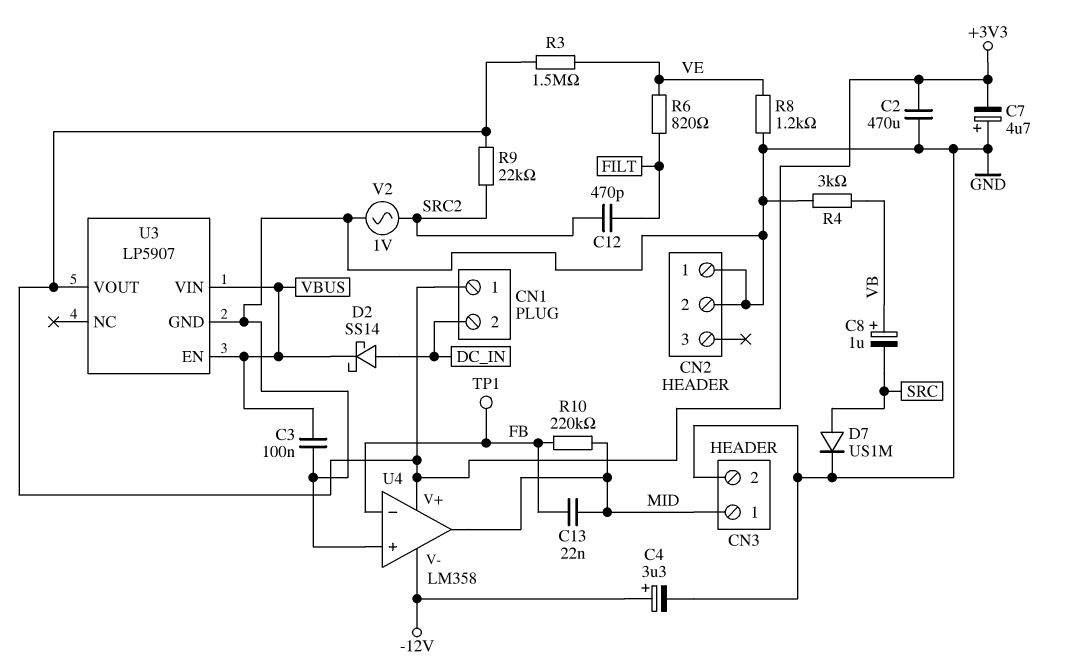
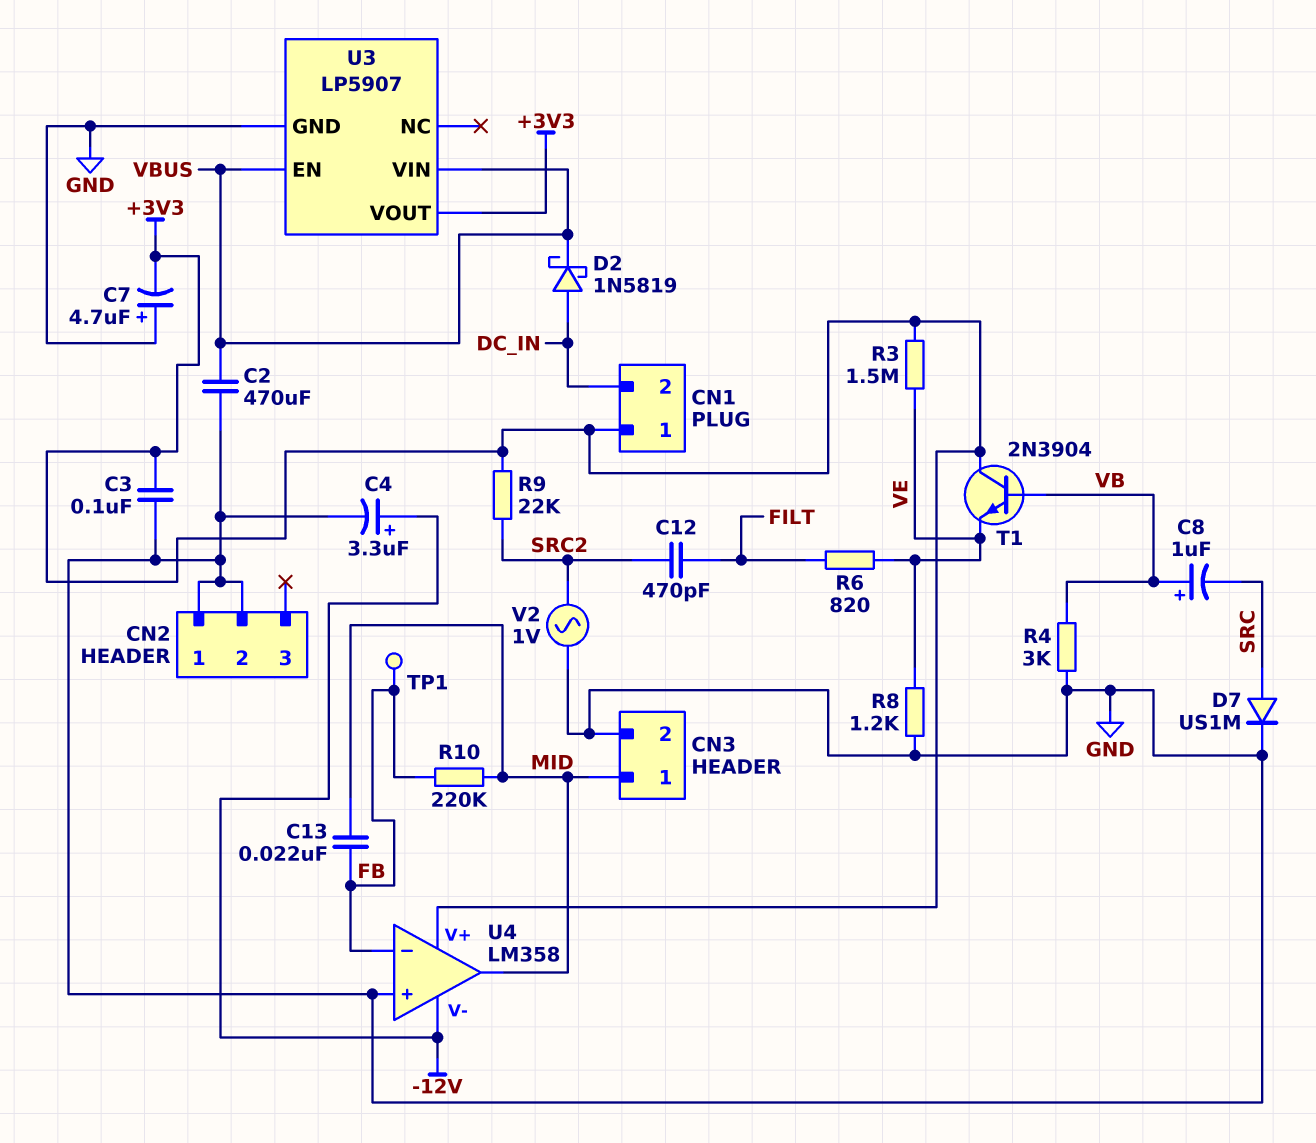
C2: 470uF (+3V3, GND) -> 470uF (GND, VBUS)
C3: 100nF (GND, VBUS) -> 100nF (+3V3, GND)
D2: schottky SS14 (A DC_IN, K VBUS) -> schottky 1N5819 (A DC_IN, K VBUS)
T1: none -> NPN 2N3904 (B VB, C +3V3, E VE)

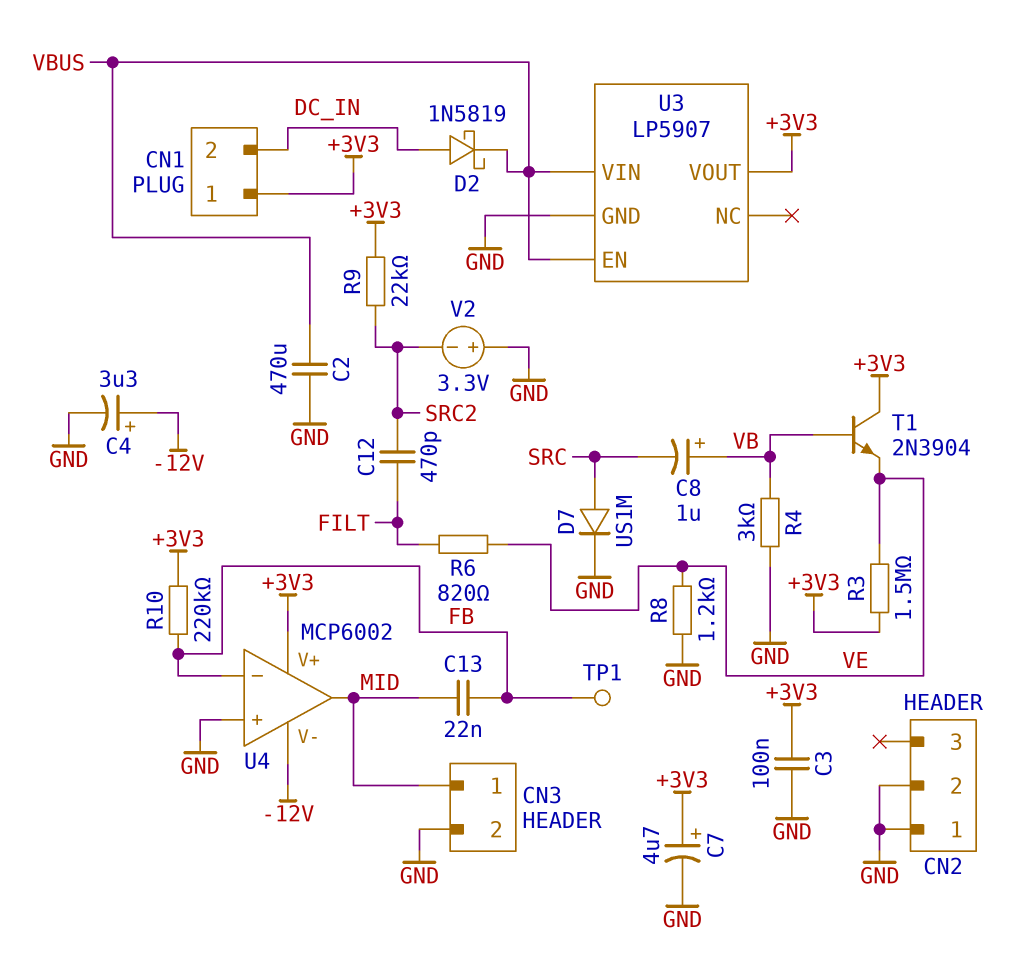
C7: 4.7uF (plus GND, minus +3V3) -> 4.7uF (plus +3V3, minus GND)
R10: 220k (FB, MID) -> 220k (+3V3, FB)
U4: LM358 -> MCP6002
V2: AC 1V (GND, SRC2) -> 3.3V (plus GND, minus SRC2)

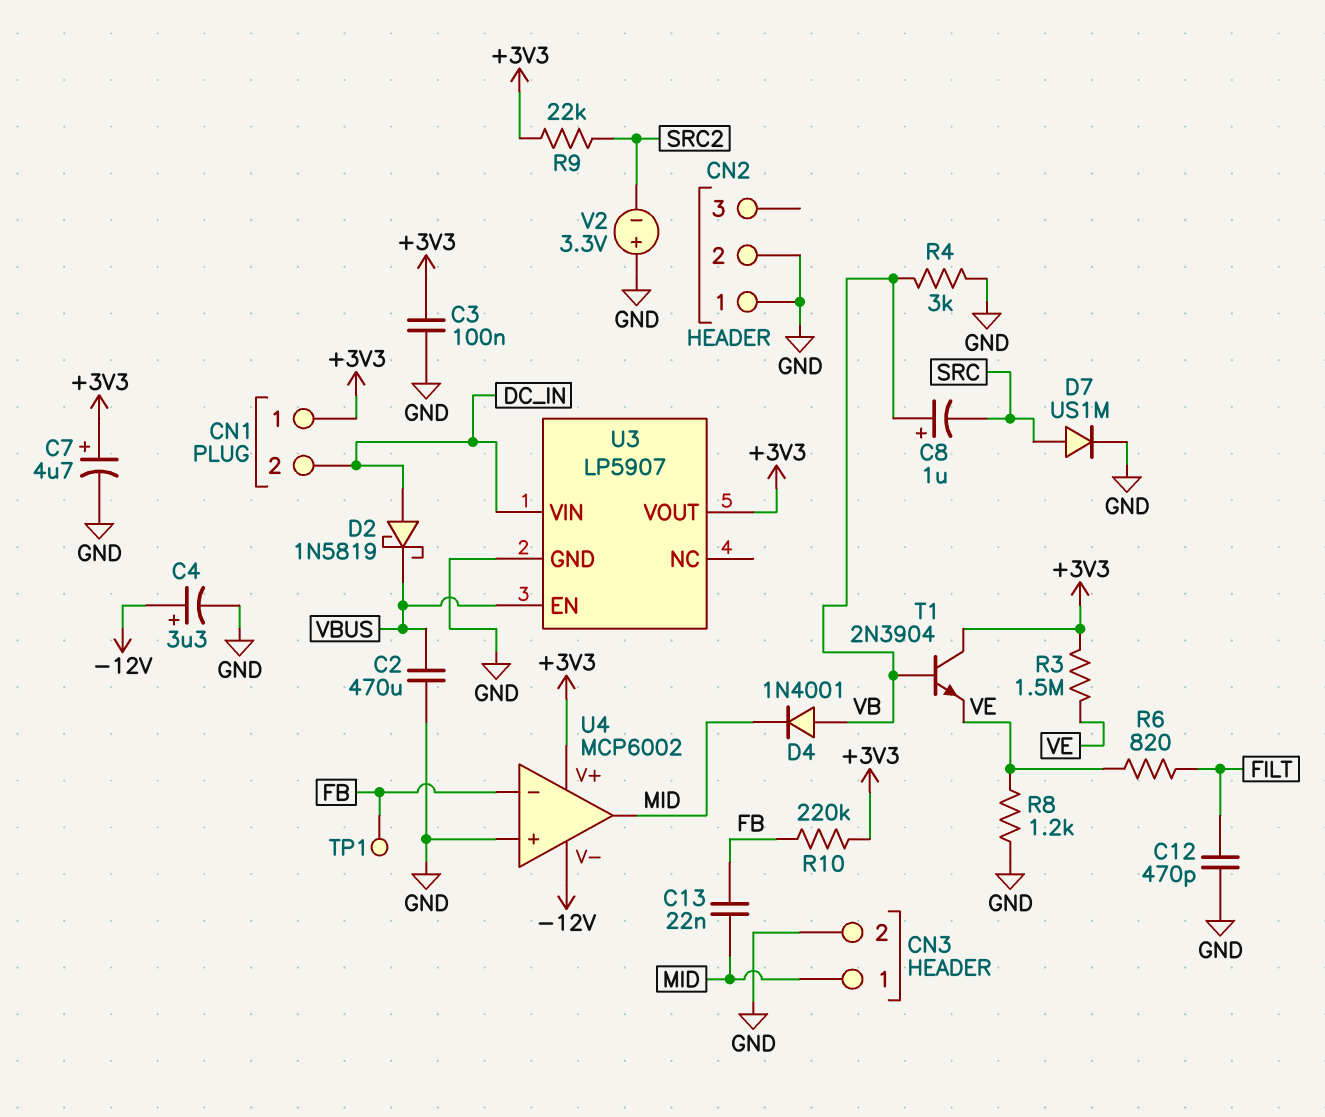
C12: 470pF (FILT, SRC2) -> 470pF (FILT, GND)
D4: none -> diode 1N4001 (A VB, K MID)
U3 pin VIN: VBUS -> DC_IN

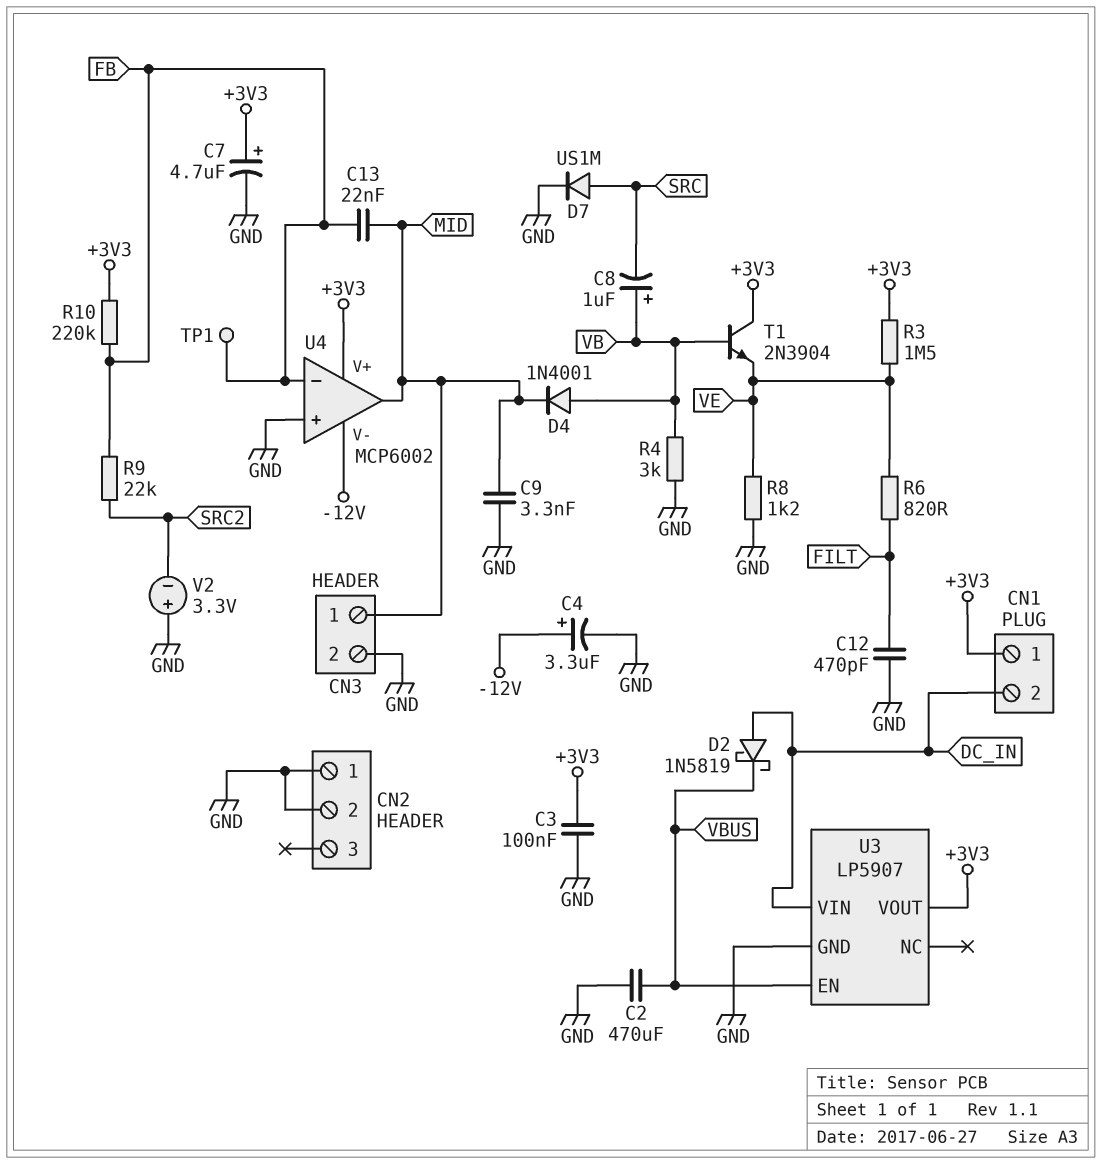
C9: none -> 3.3nF (GND, MID)
R9: 22k (+3V3, SRC2) -> 22k (FB, SRC2)

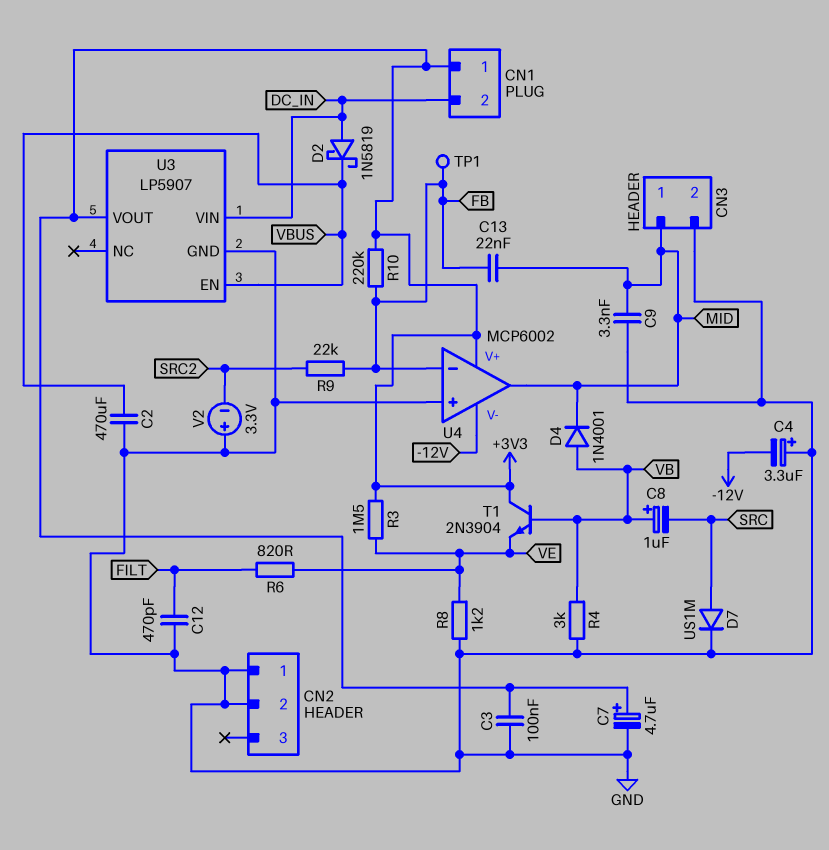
C4: 3.3uF (plus -12V, minus GND) -> 3.3uF (plus GND, minus -12V)

